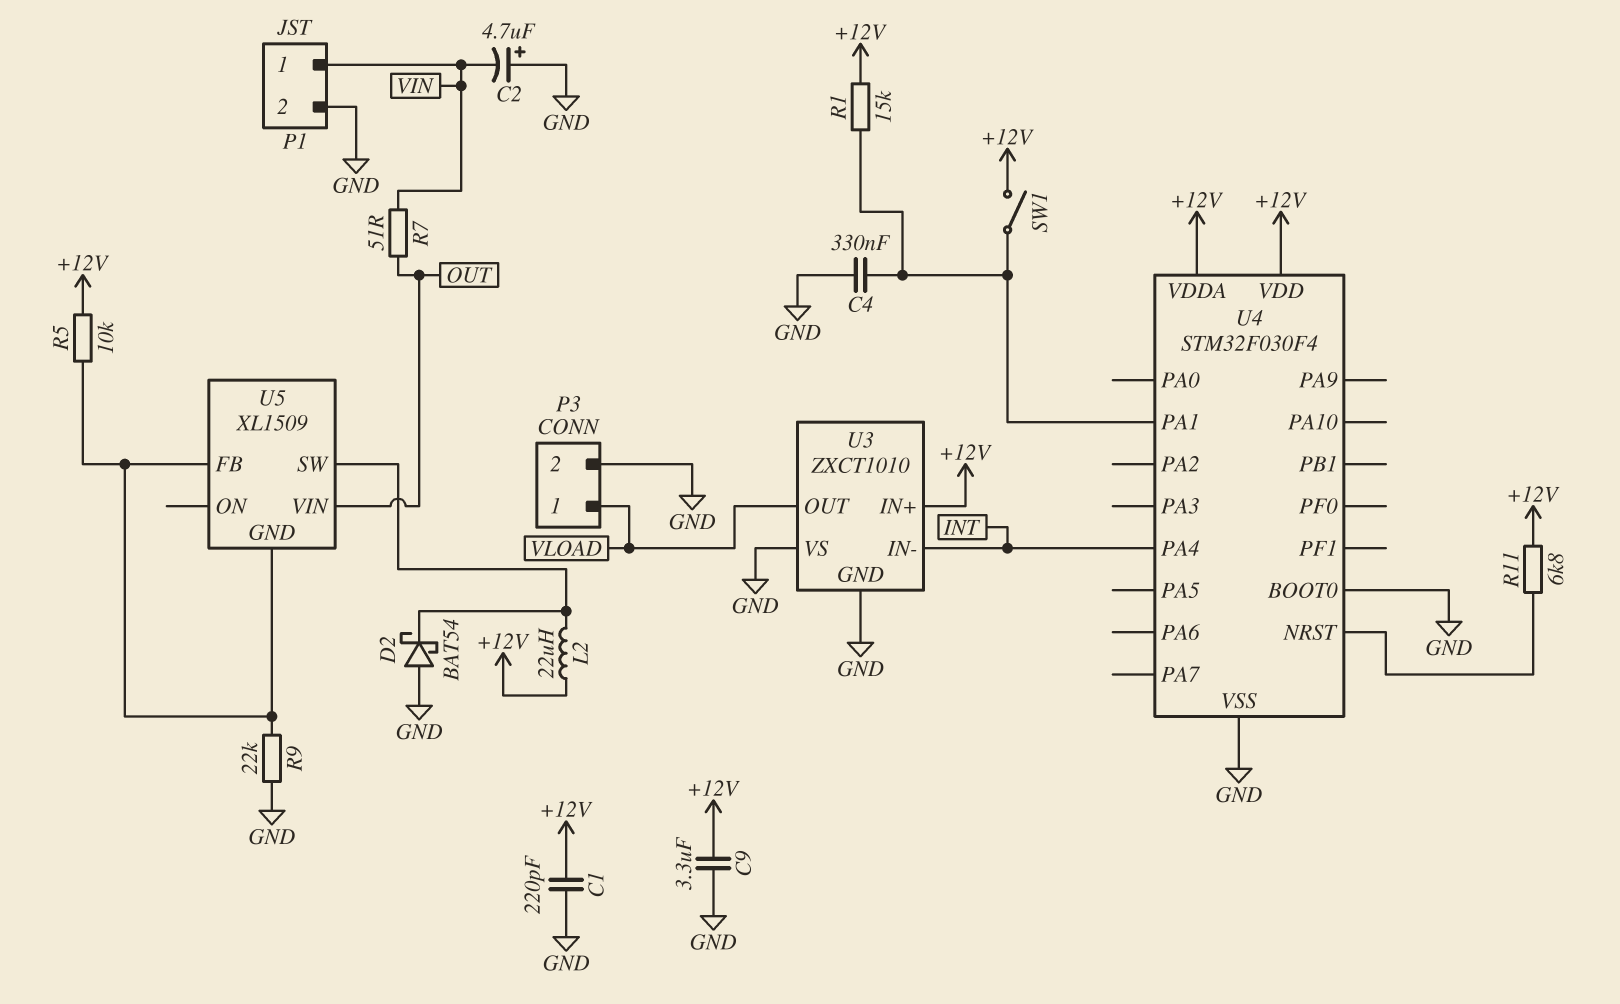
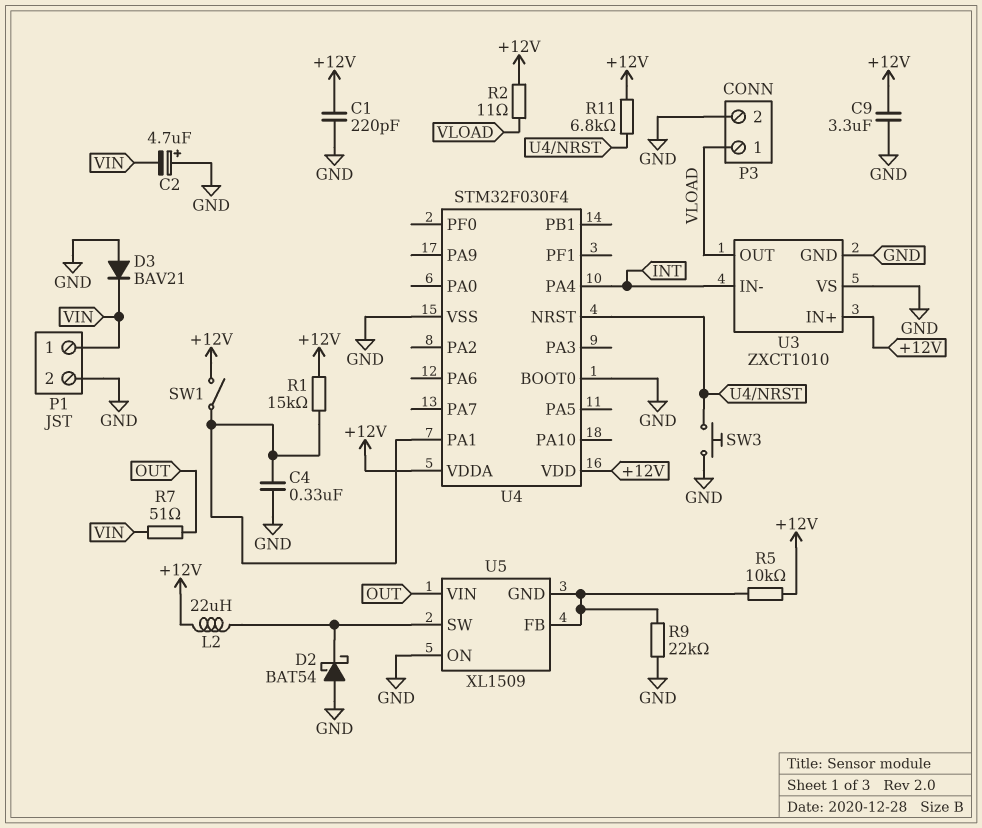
D3: none -> diode BAV21 (A GND, K VIN)
R2: none -> 11 (+12V, VLOAD)
SW3: none -> button (GND, U4/NRST)
U5 pin ON: none -> GND

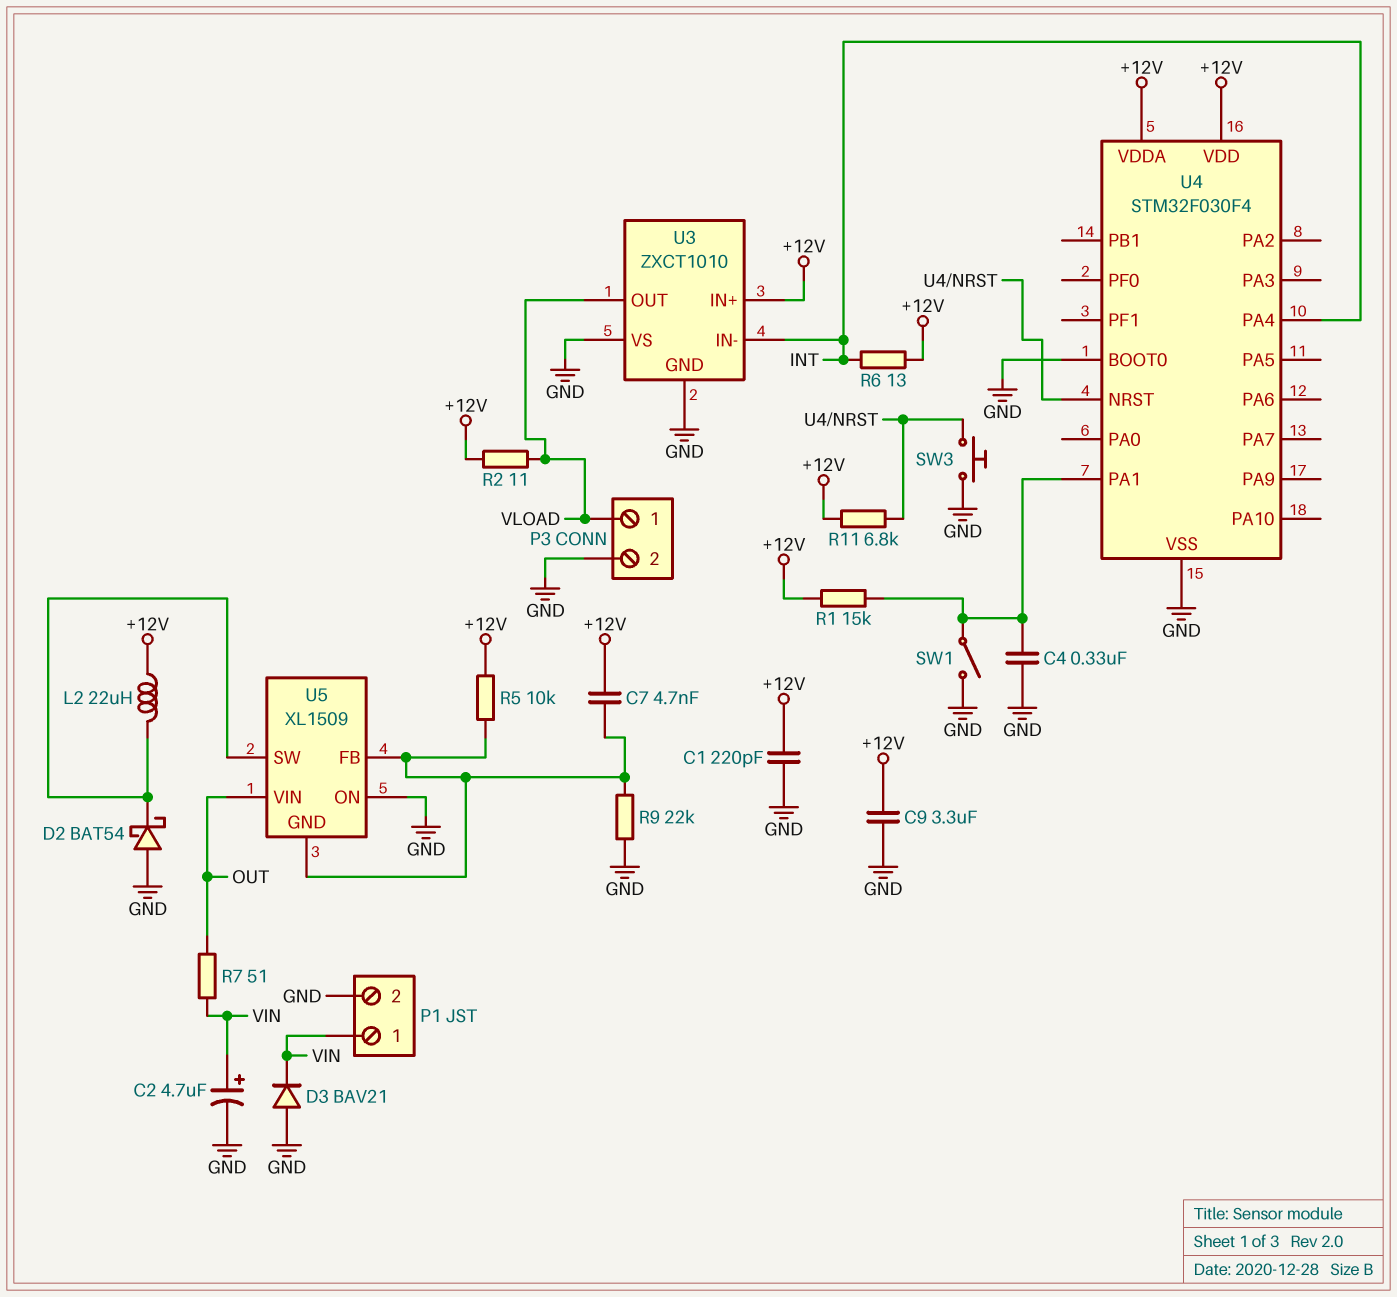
C2: 4.7uF (plus GND, minus VIN) -> 4.7uF (plus VIN, minus GND)
C7: none -> 4.7nF (+12V, U5/FB)
R6: none -> 13 (+12V, INT)
SW1: switch (+12V, U4/PA1) -> switch (GND, U4/PA1)

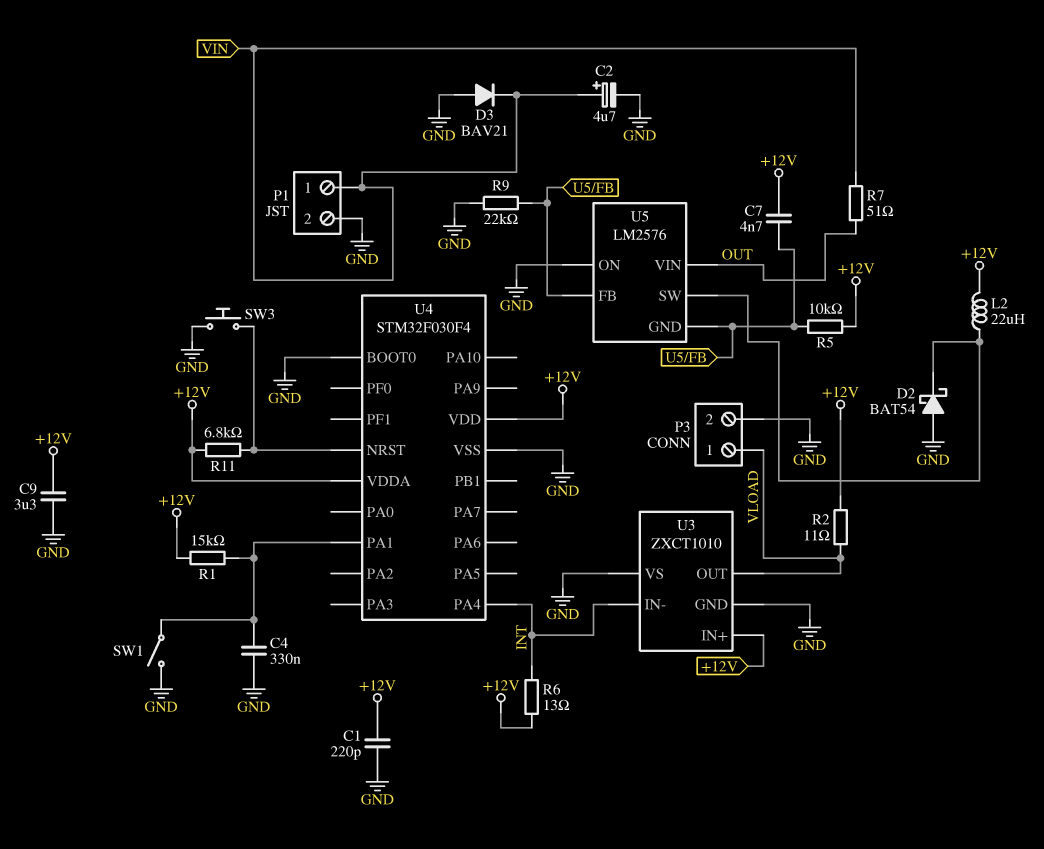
U5: XL1509 -> LM2576

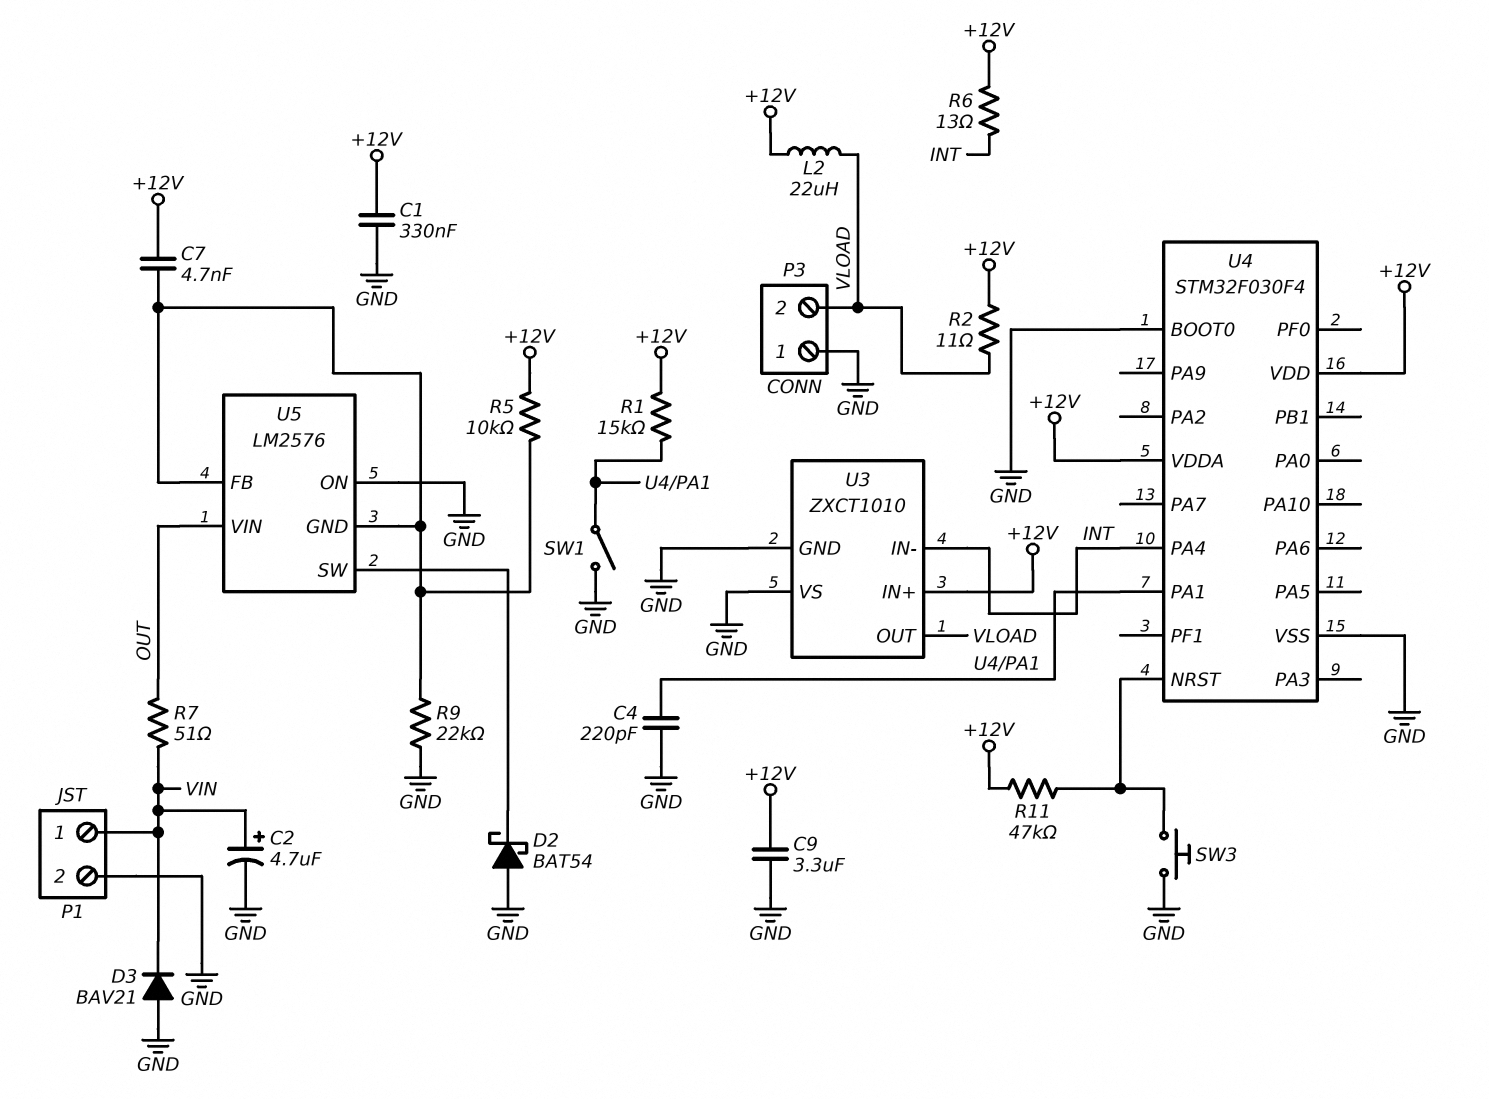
C1: 220pF (+12V, GND) -> 330nF (+12V, GND)
C4: 330nF (GND, U4/PA1) -> 220pF (GND, U4/PA1)
L2: 22uH (+12V, U5/SW) -> 22uH (+12V, VLOAD)
P3 pin 1: VLOAD -> GND
P3 pin 2: GND -> VLOAD
R11: 6.8k (+12V, U4/NRST) -> 47k (+12V, U4/NRST)

